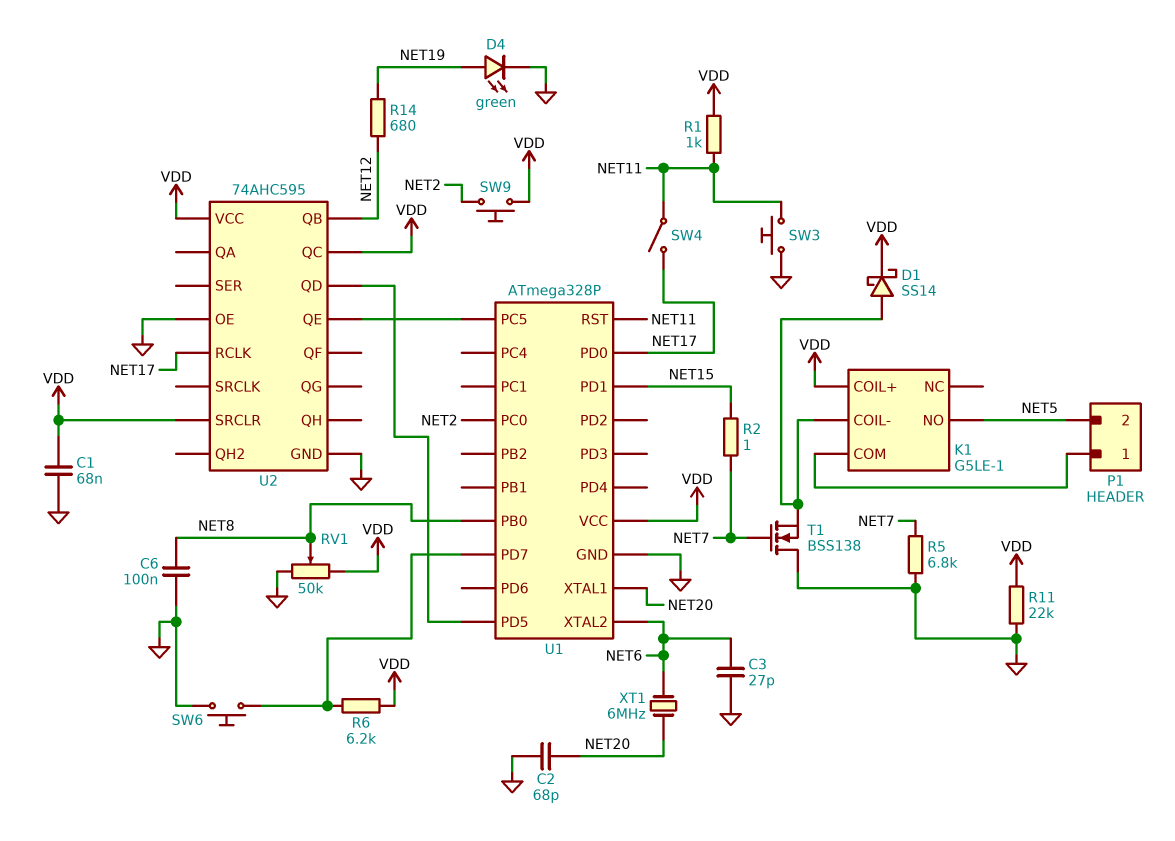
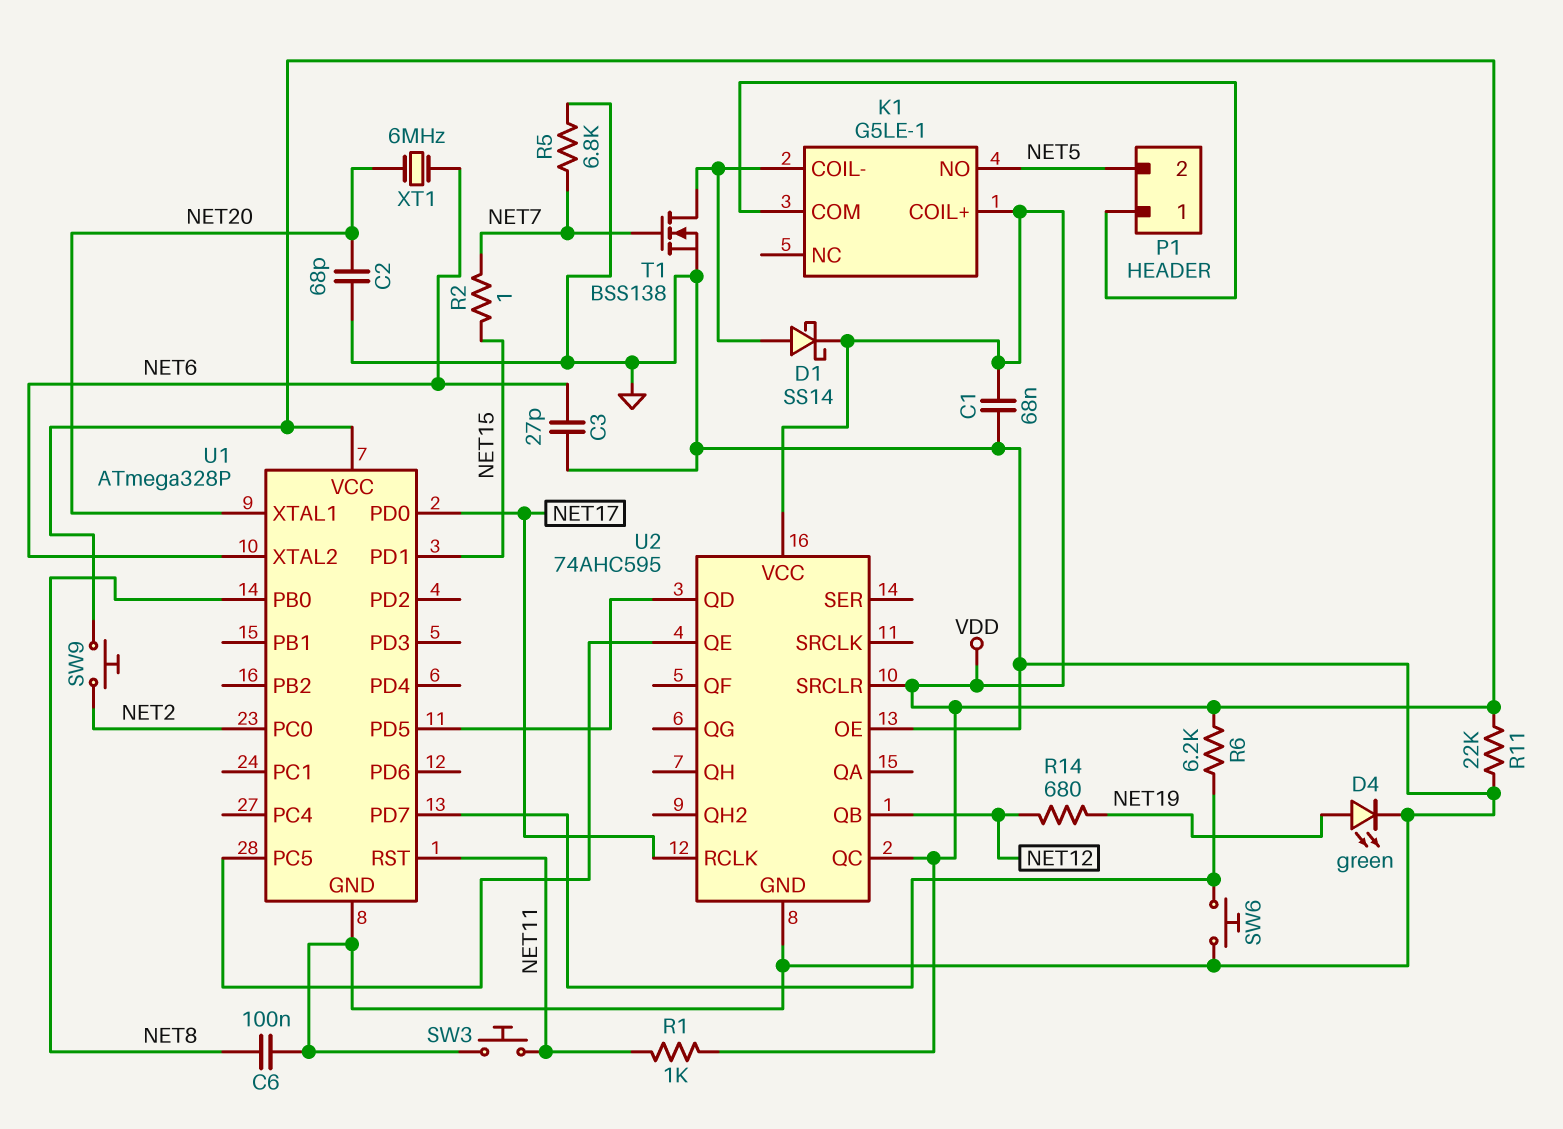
RV1: 50k (GND, VDD, wiper NET8) -> none
SW4: switch (NET11, NET17) -> none
T1: NMOS BSS138 (G NET7, D GND, S K1/COIL-) -> NMOS BSS138 (G NET7, D K1/COIL-, S GND)

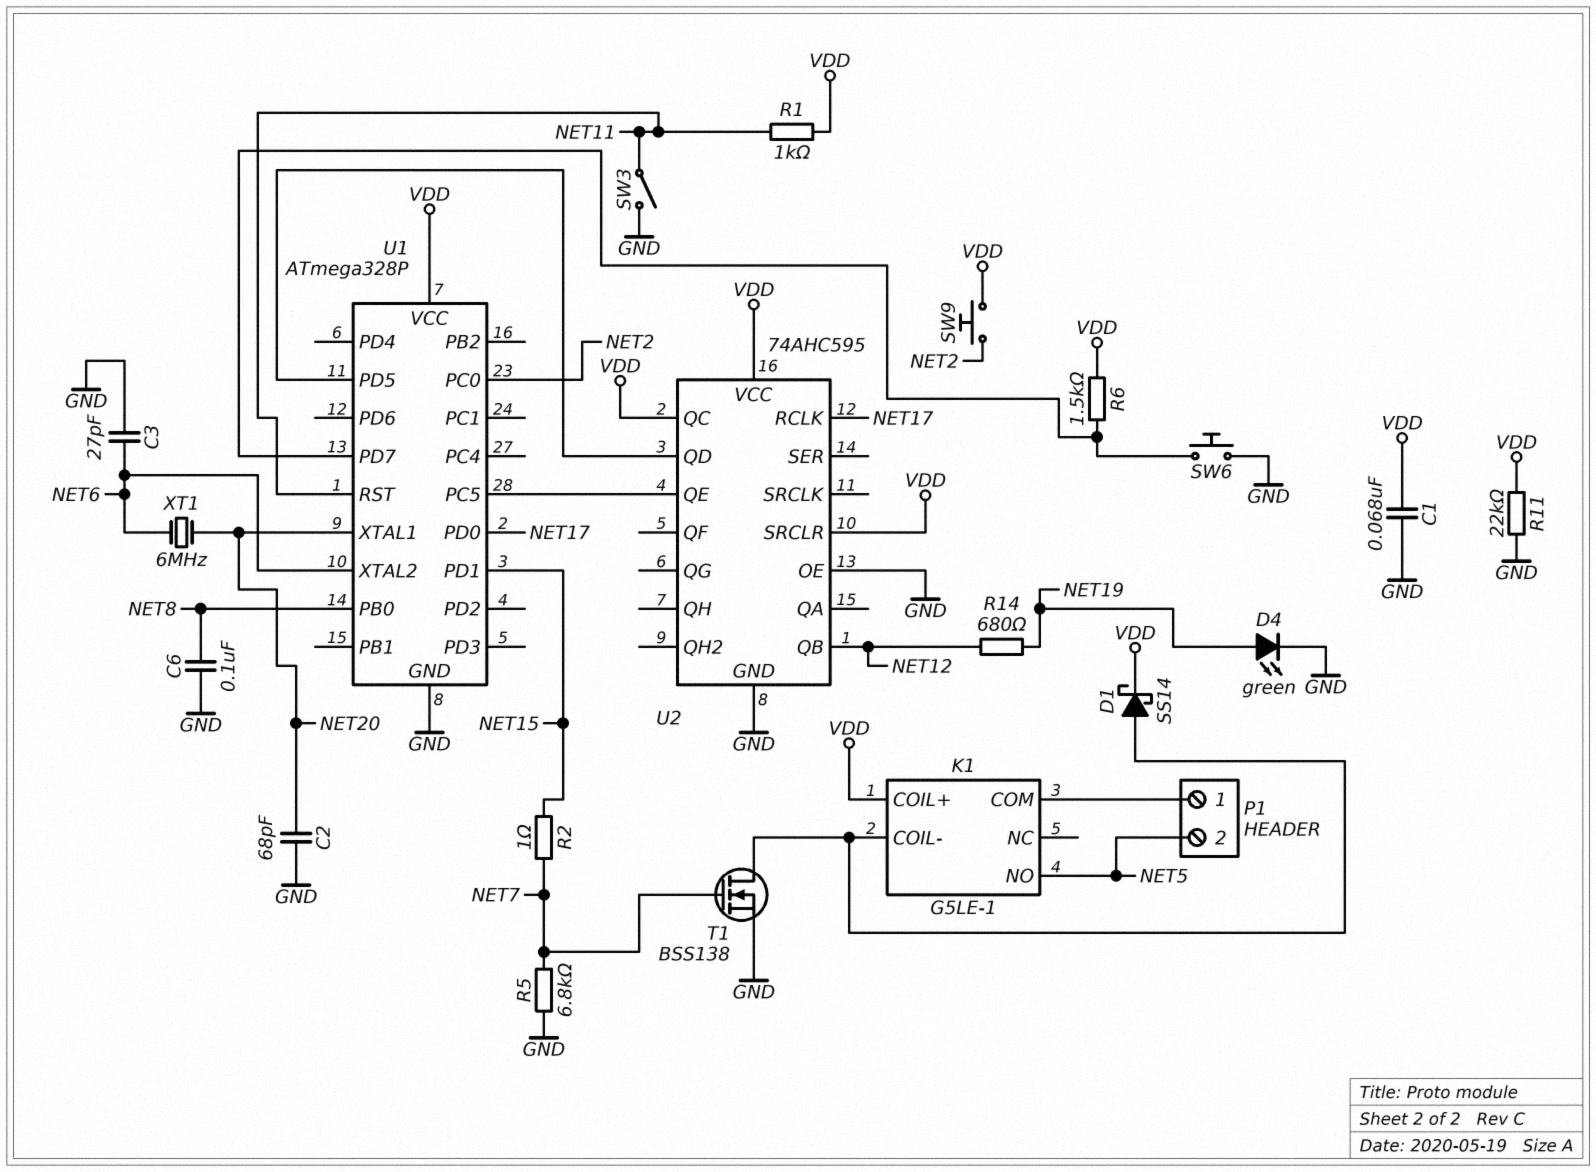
R6: 6.2k (U1/PD7, VDD) -> 1.5k (U1/PD7, VDD)
SW3: button (GND, NET11) -> switch (GND, NET11)

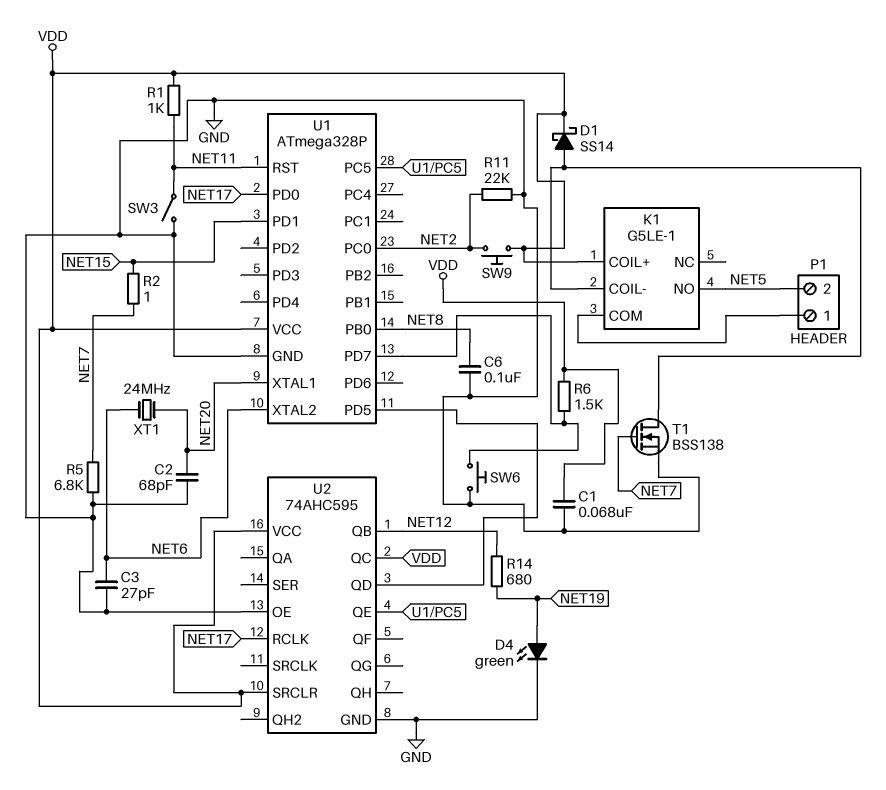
R11: 22k (GND, VDD) -> 22k (GND, NET2)
XT1: 6MHz (NET6, NET20) -> 24MHz (NET6, NET20)

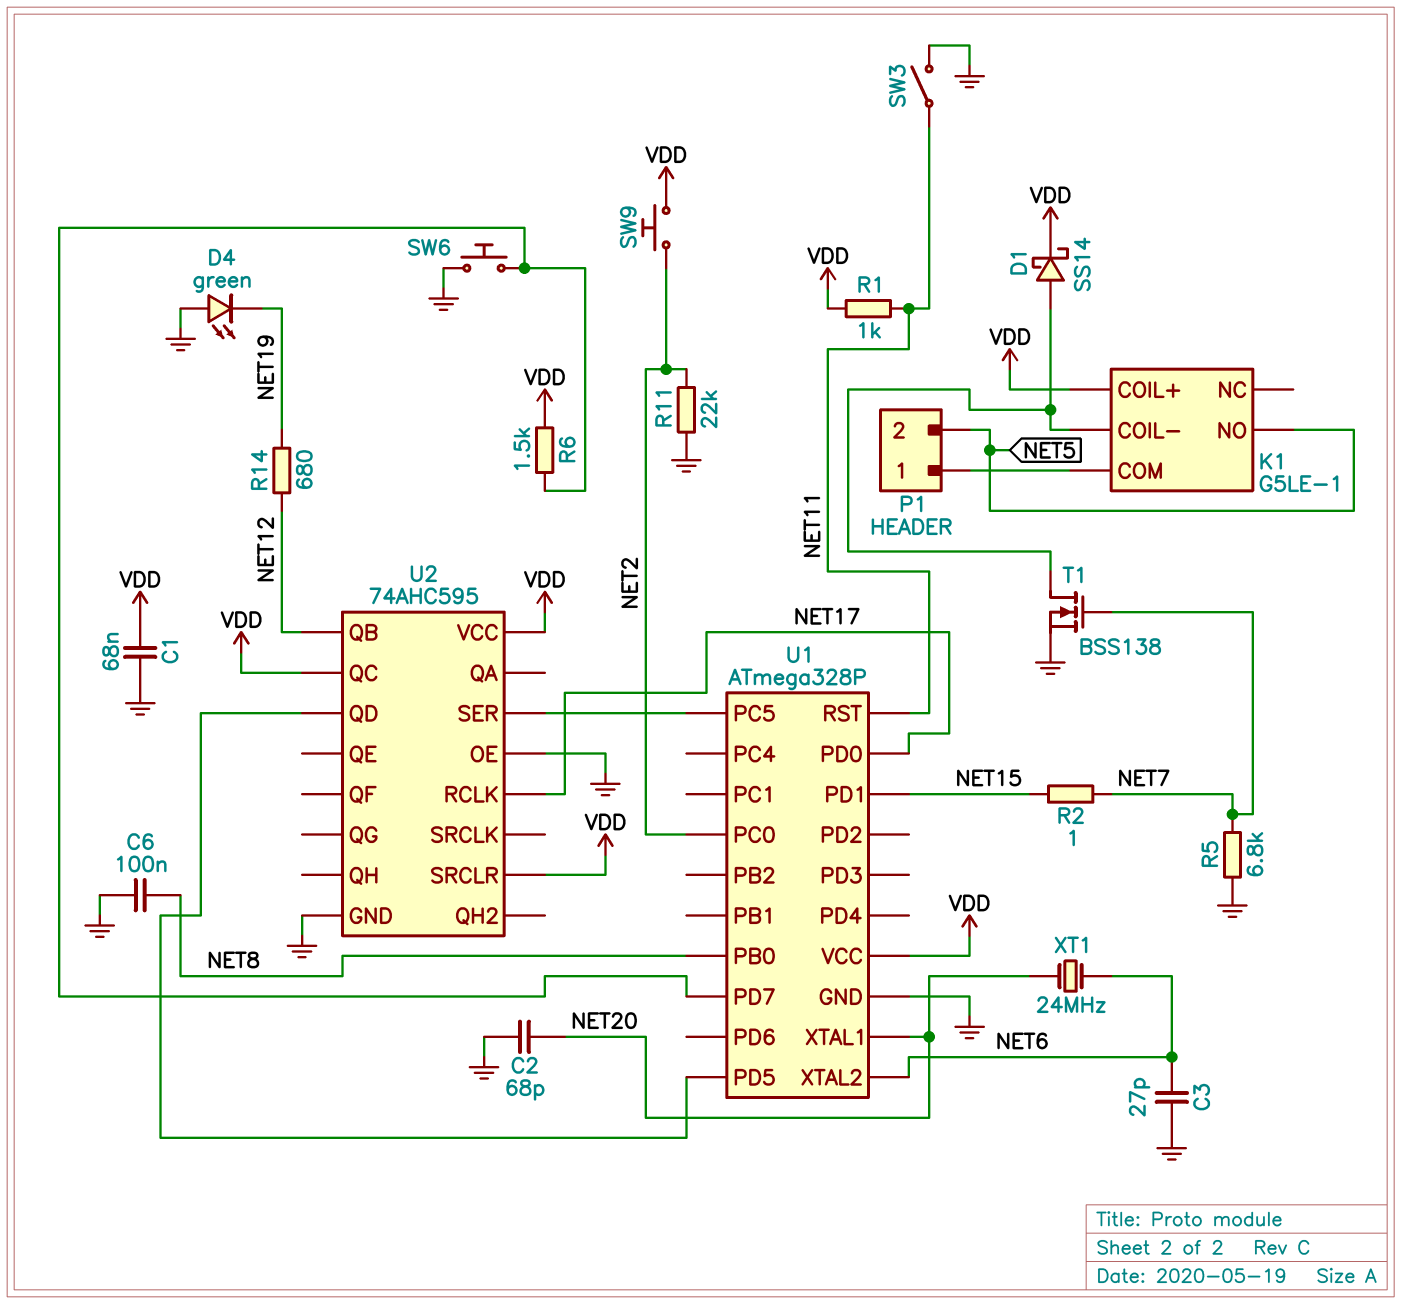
D4: LED green (A NET19, K GND) -> LED green (A GND, K NET19)
U2 pin QE: U1/PC5 -> none
U2 pin SER: none -> U1/PC5

